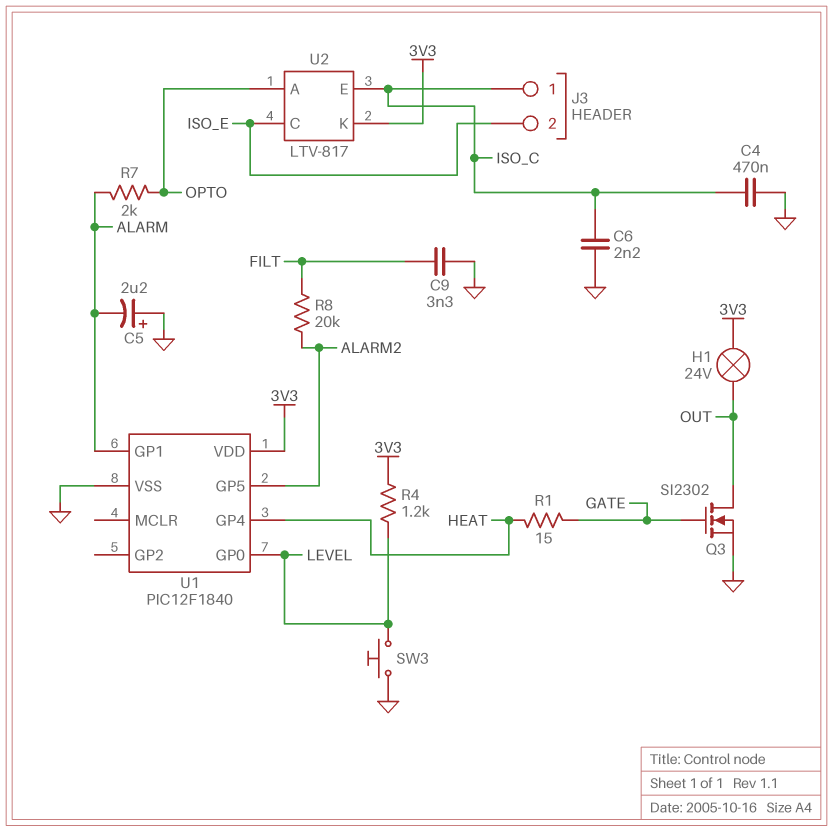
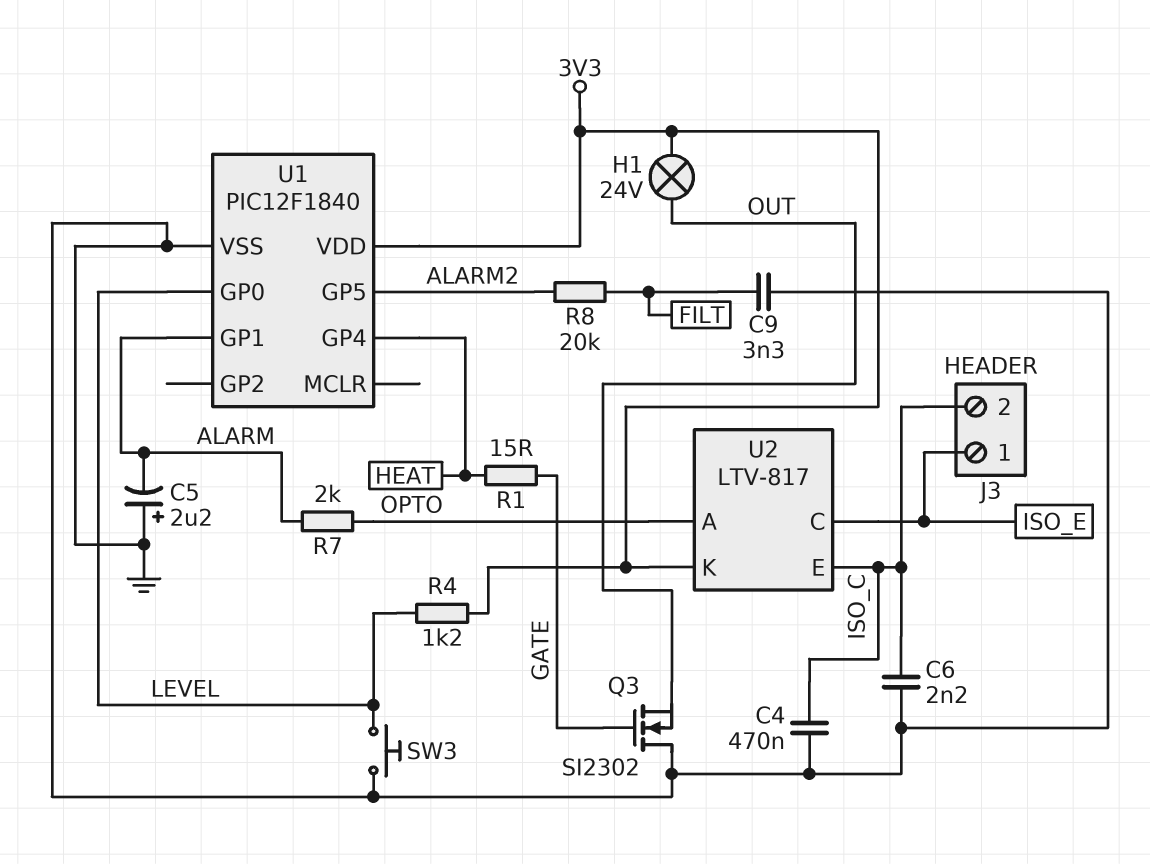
J3 pin 1: ISO_C -> ISO_E
J3 pin 2: ISO_E -> ISO_C
Q3: NMOS SI2302 (G GATE, D OUT, S GND) -> NMOS SI2302 (G GATE, D GND, S OUT)

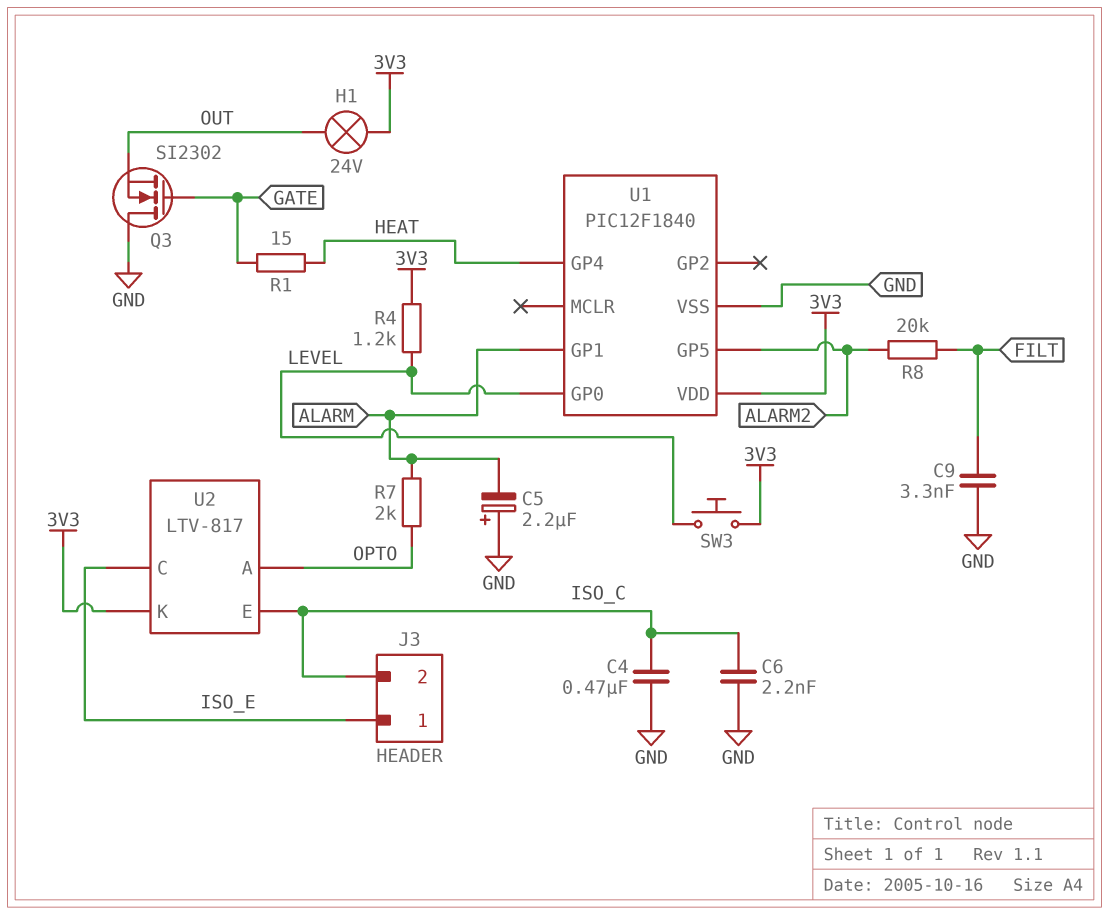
SW3: button (GND, LEVEL) -> button (3V3, LEVEL)

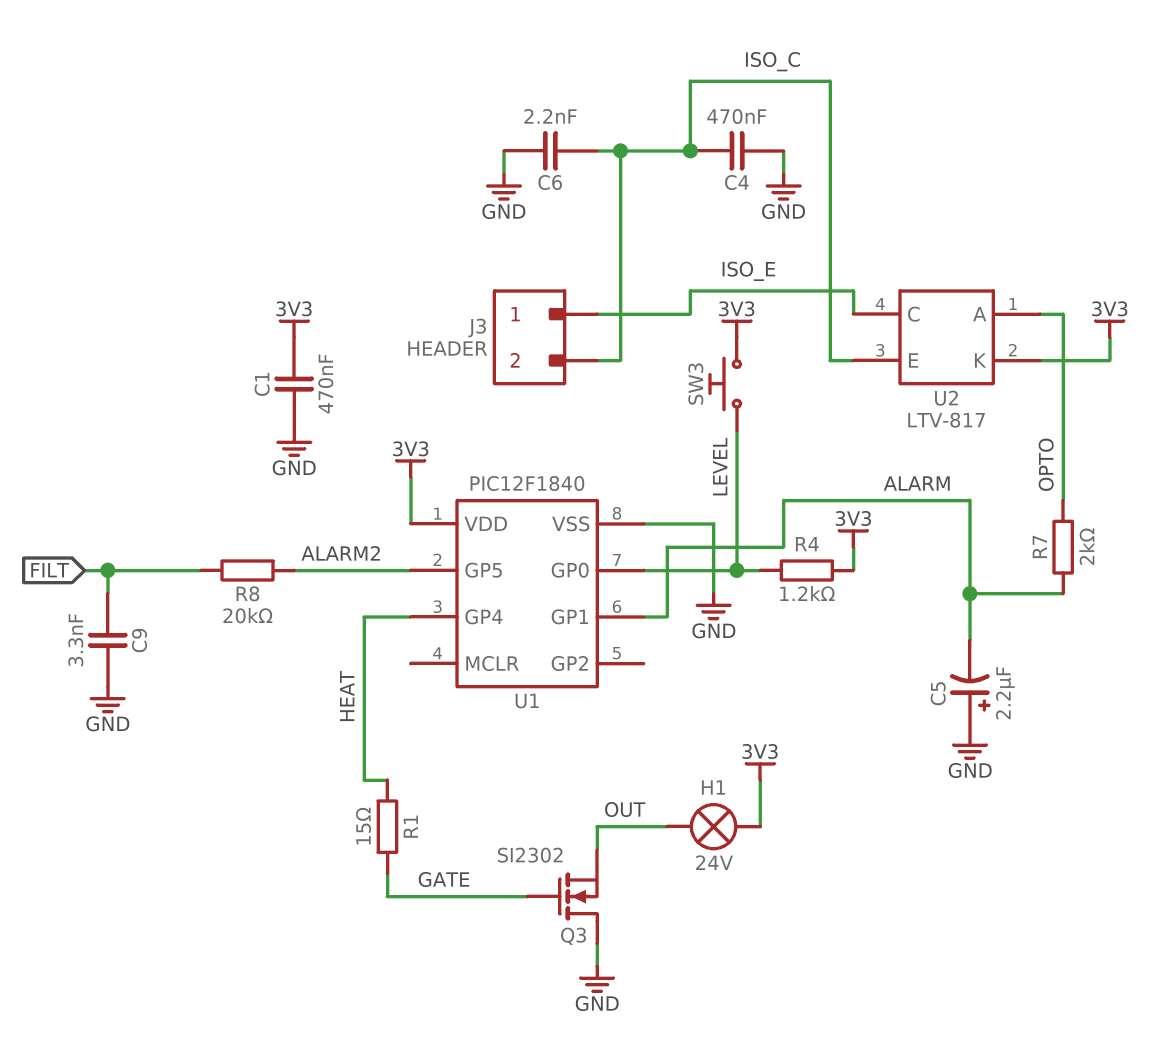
C1: none -> 470nF (3V3, GND)

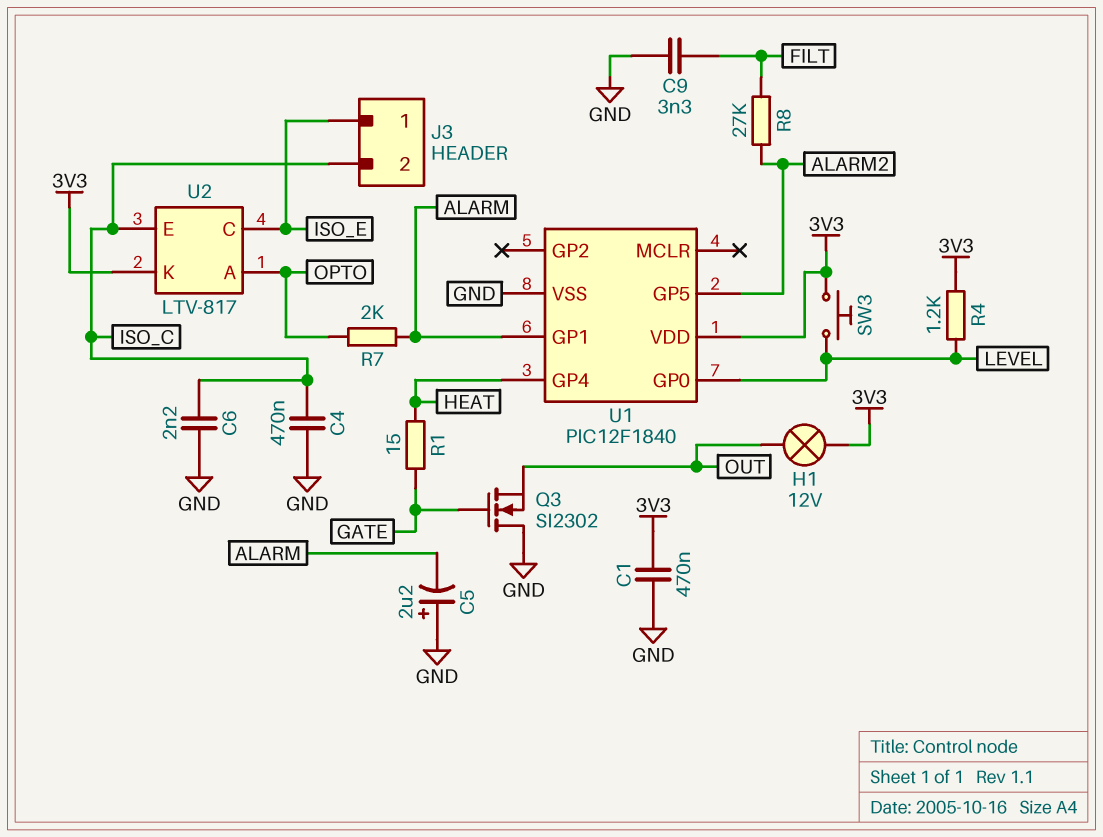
H1: lamp 24V (3V3, OUT) -> lamp 12V (3V3, OUT)
R8: 20k (ALARM2, FILT) -> 27k (ALARM2, FILT)

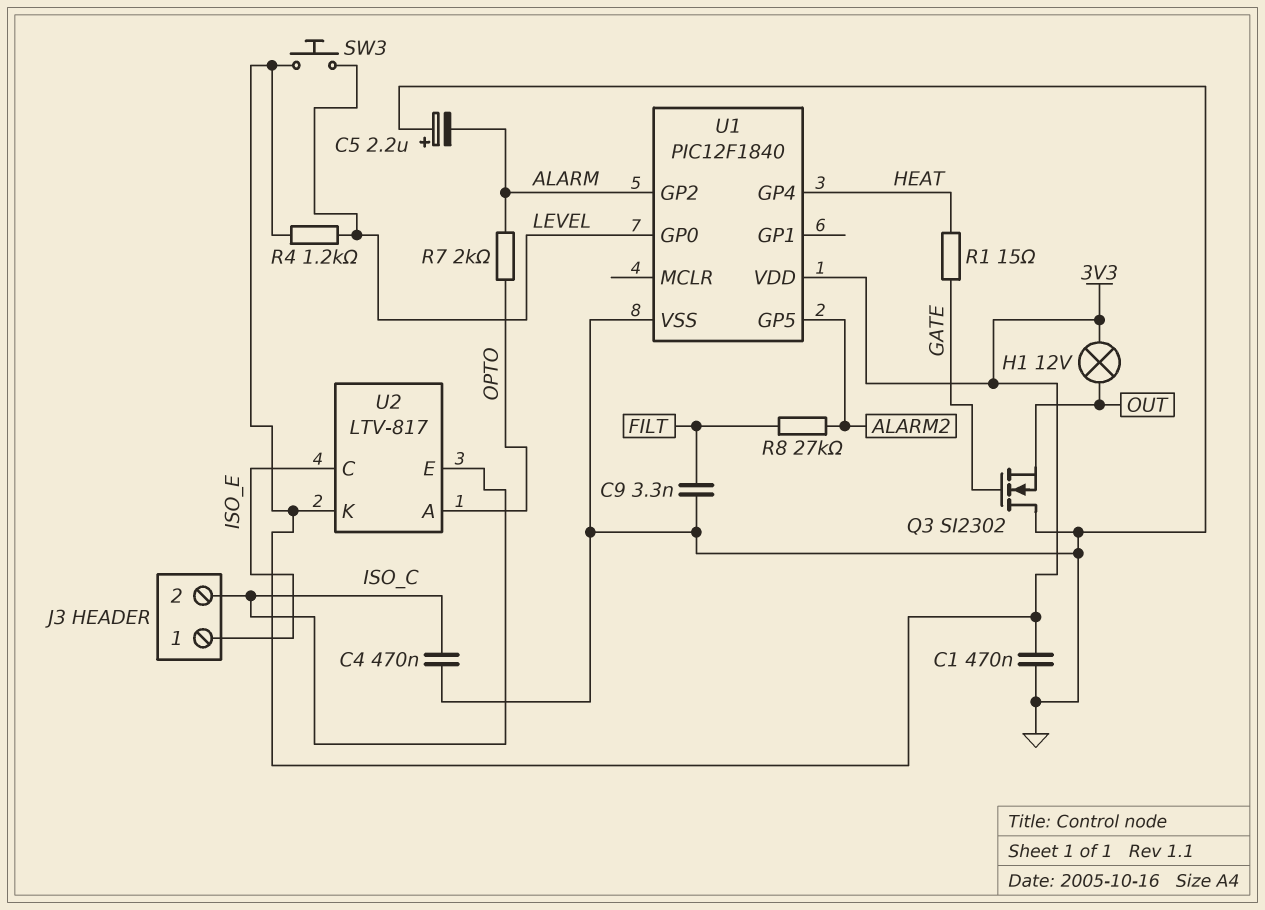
C6: 2.2nF (GND, ISO_C) -> none
U1 pin GP1: ALARM -> none
U1 pin GP2: none -> ALARM

